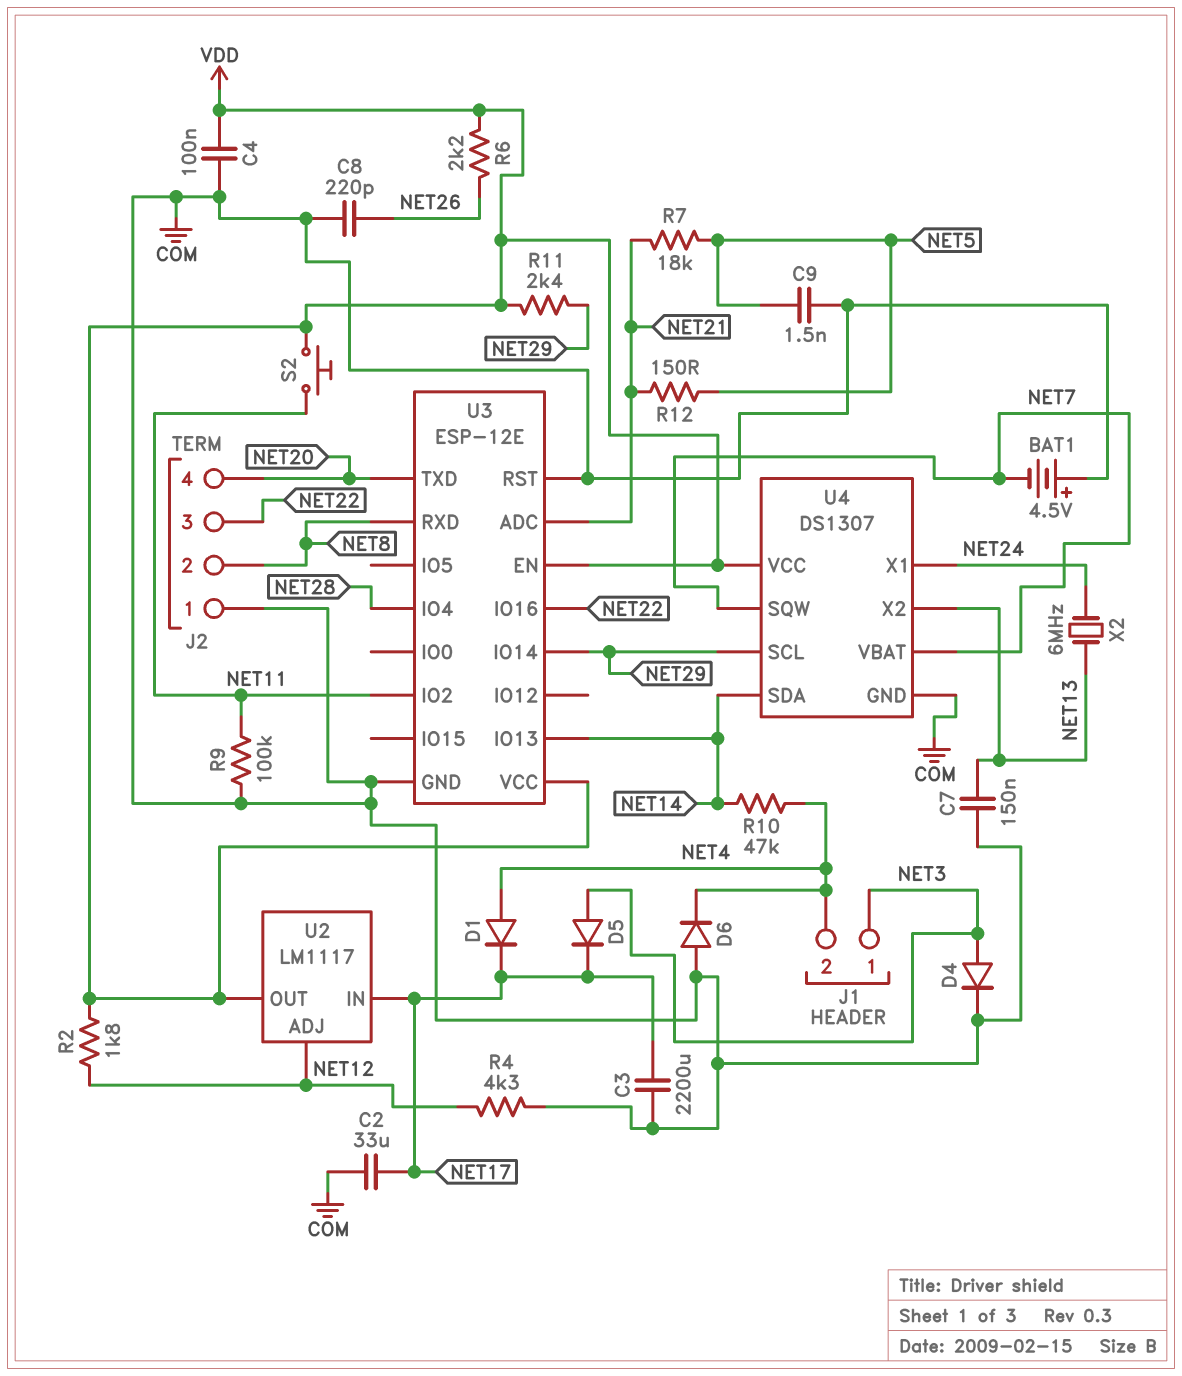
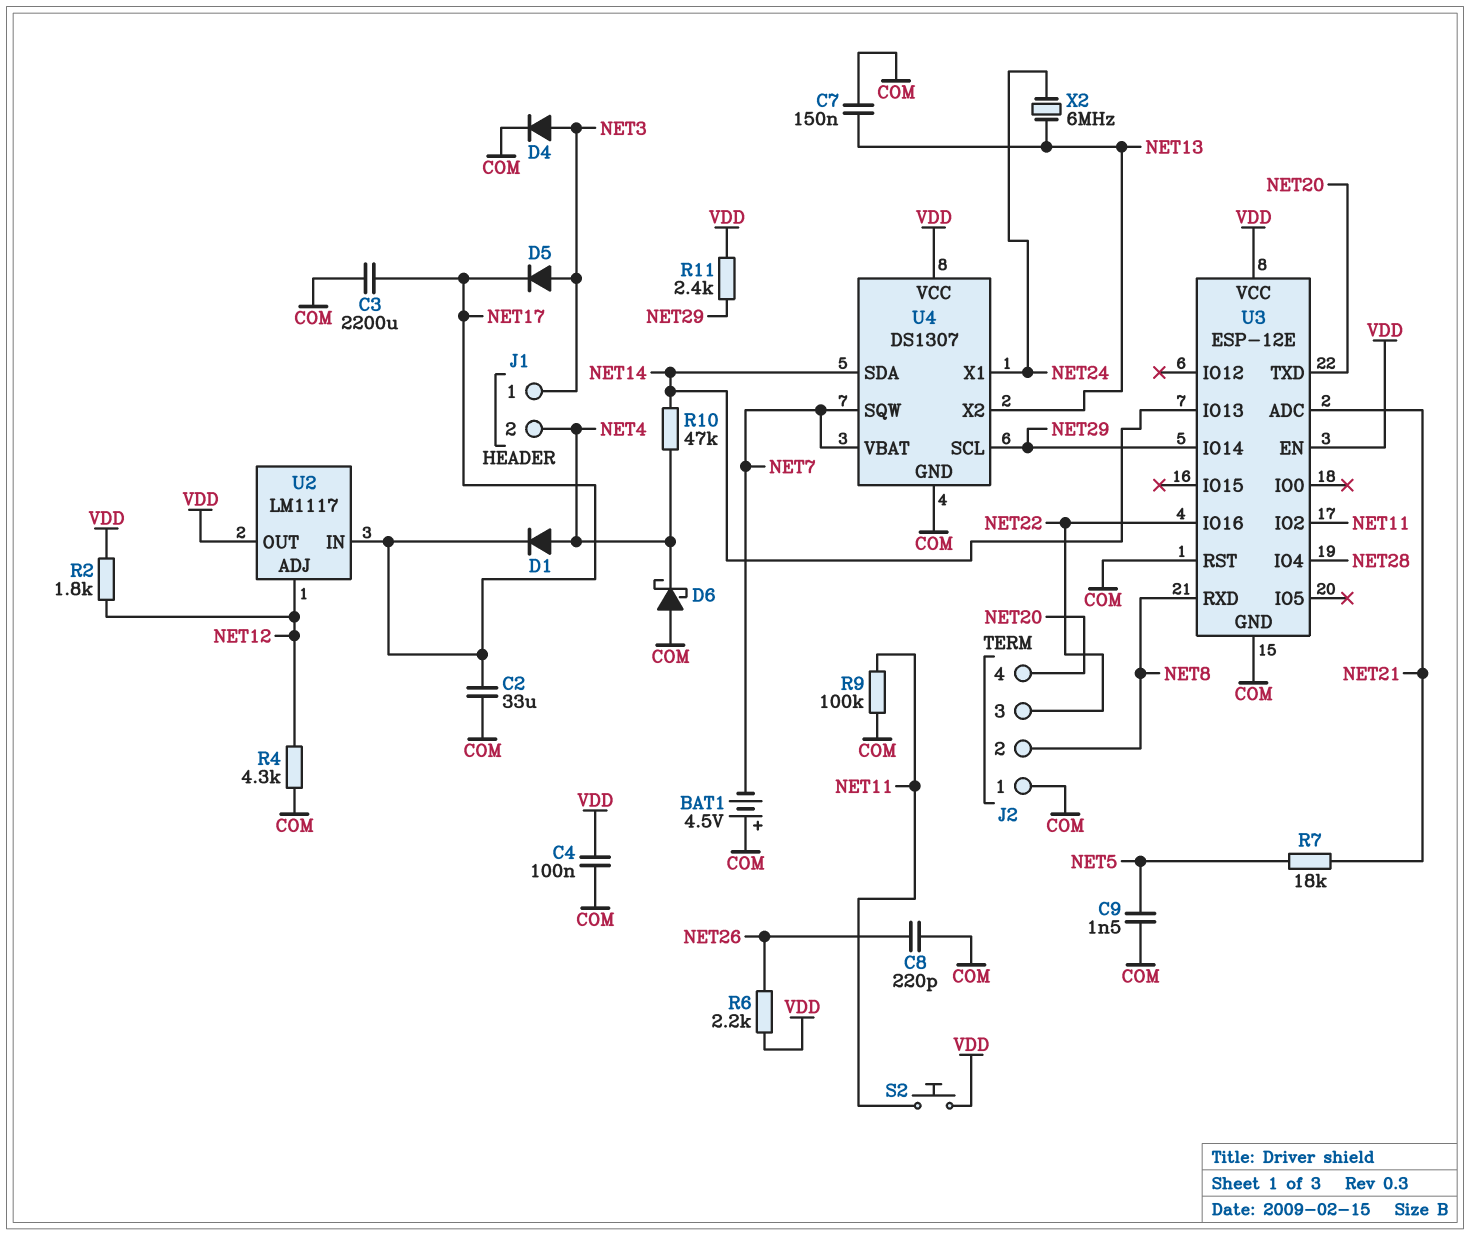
D6: diode (A COM, K NET4) -> schottky (A COM, K NET4)
R12: 150 (NET5, NET21) -> none

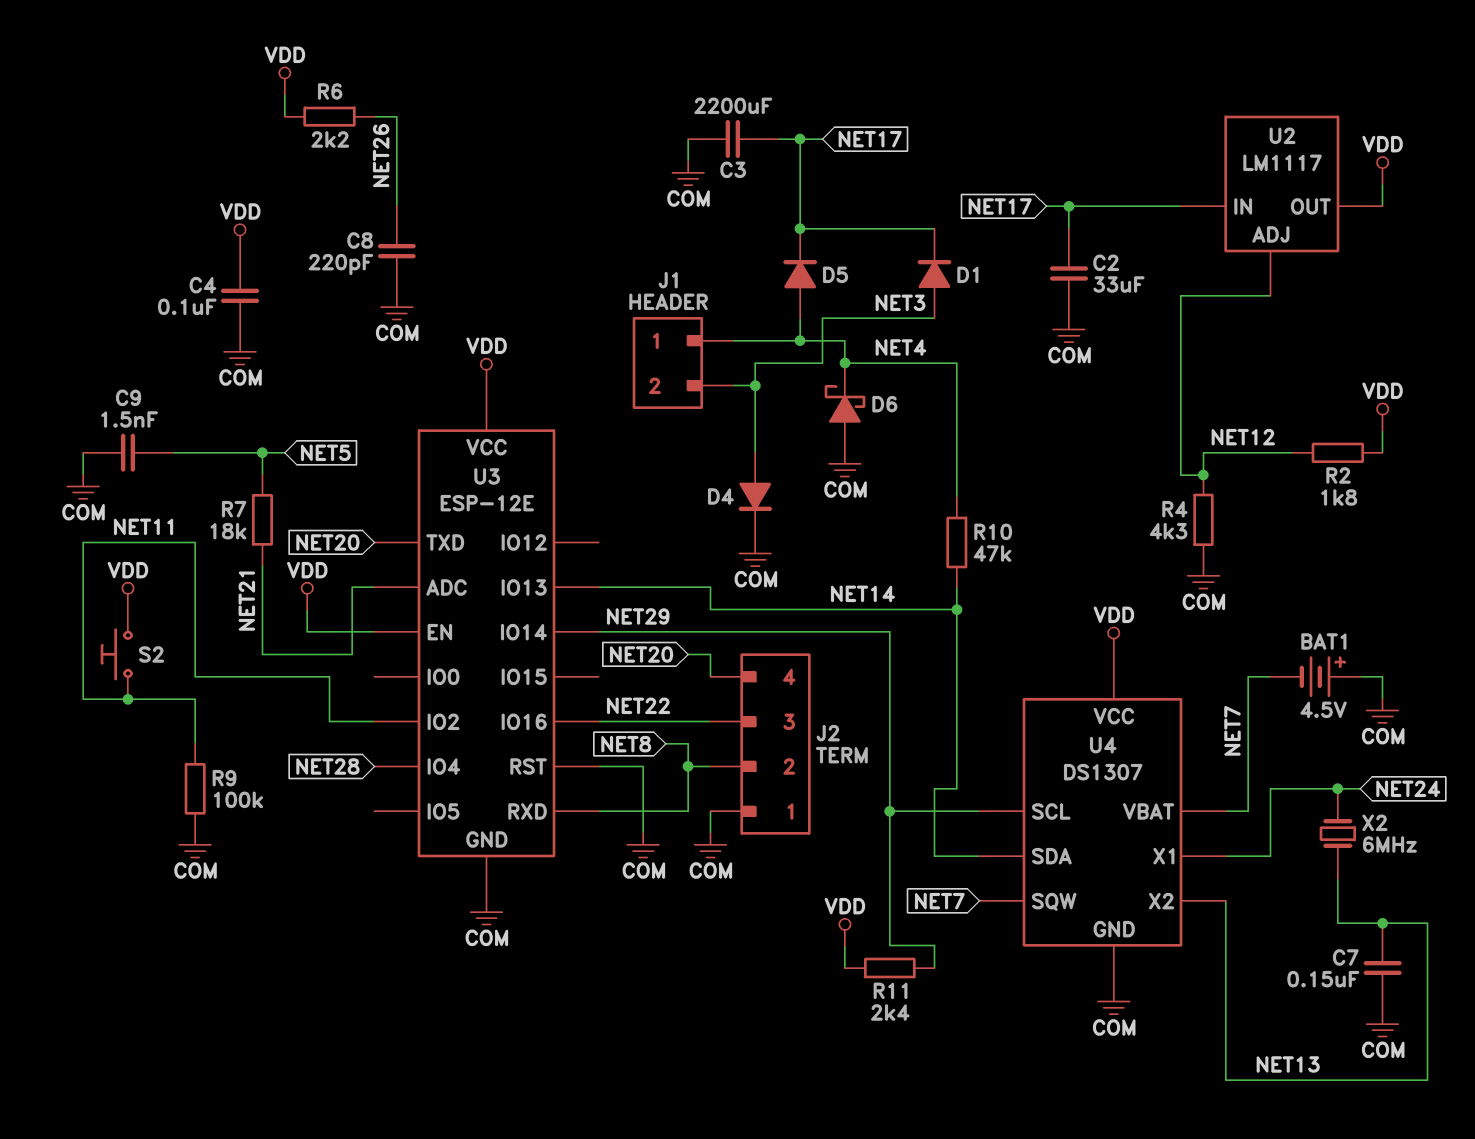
D1: diode (A NET4, K NET17) -> diode (A NET3, K NET17)
D5: diode (A NET3, K NET17) -> diode (A NET4, K NET17)
J1 pin 1: NET3 -> NET4
J1 pin 2: NET4 -> NET3

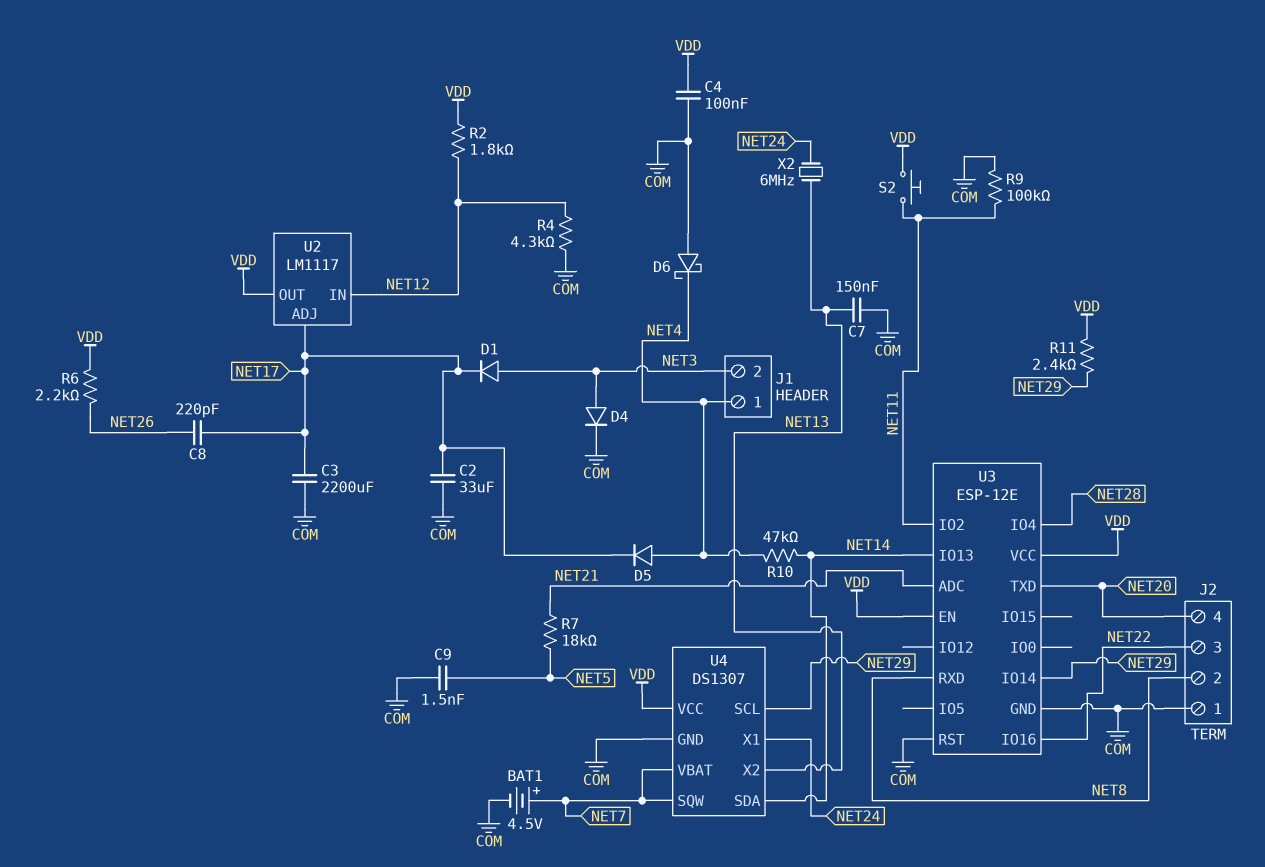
BAT1: 4.5V (plus COM, minus NET7) -> 4.5V (plus NET7, minus COM)
C8: 220pF (COM, NET26) -> 220pF (NET17, NET26)
U2 pin ADJ: NET12 -> NET17
U2 pin IN: NET17 -> NET12

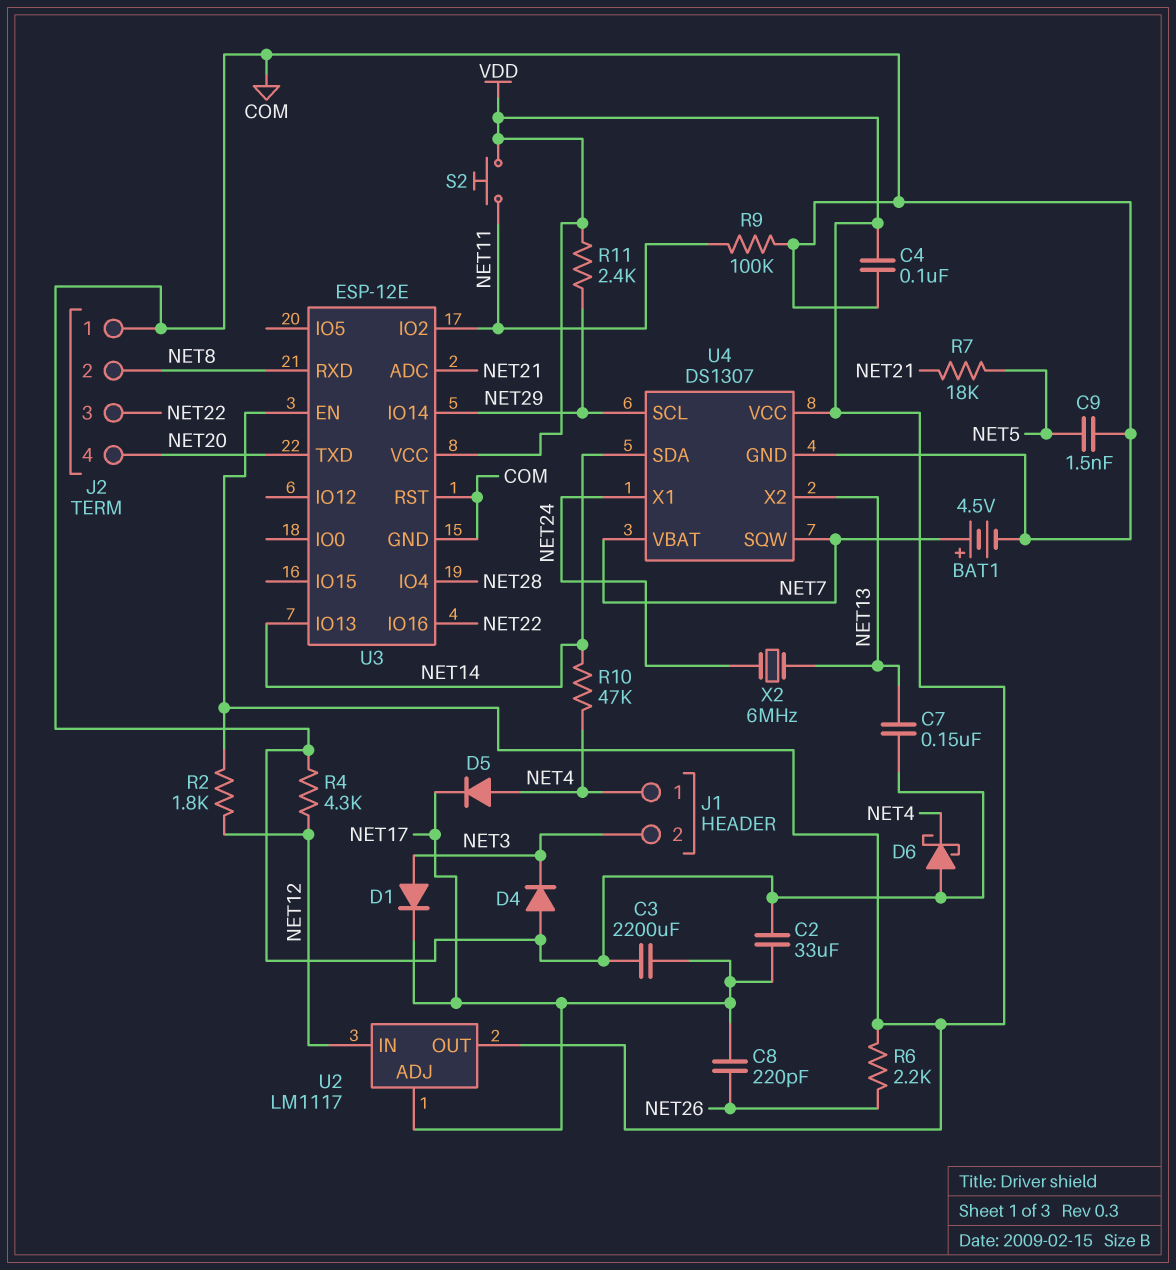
D4: diode (A NET3, K COM) -> diode (A COM, K NET3)

